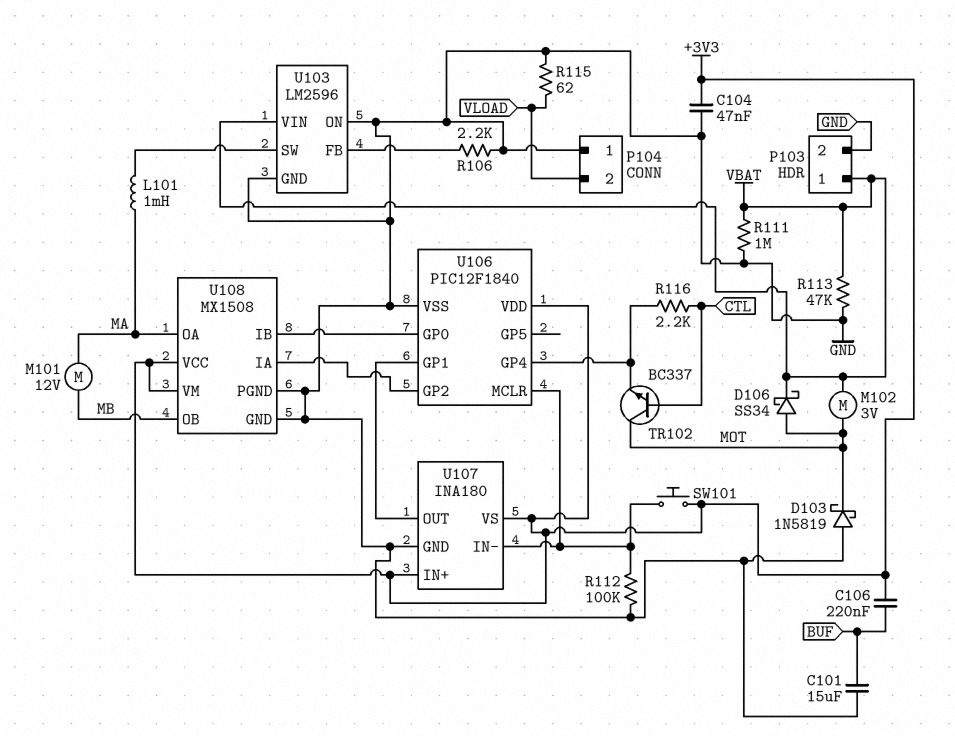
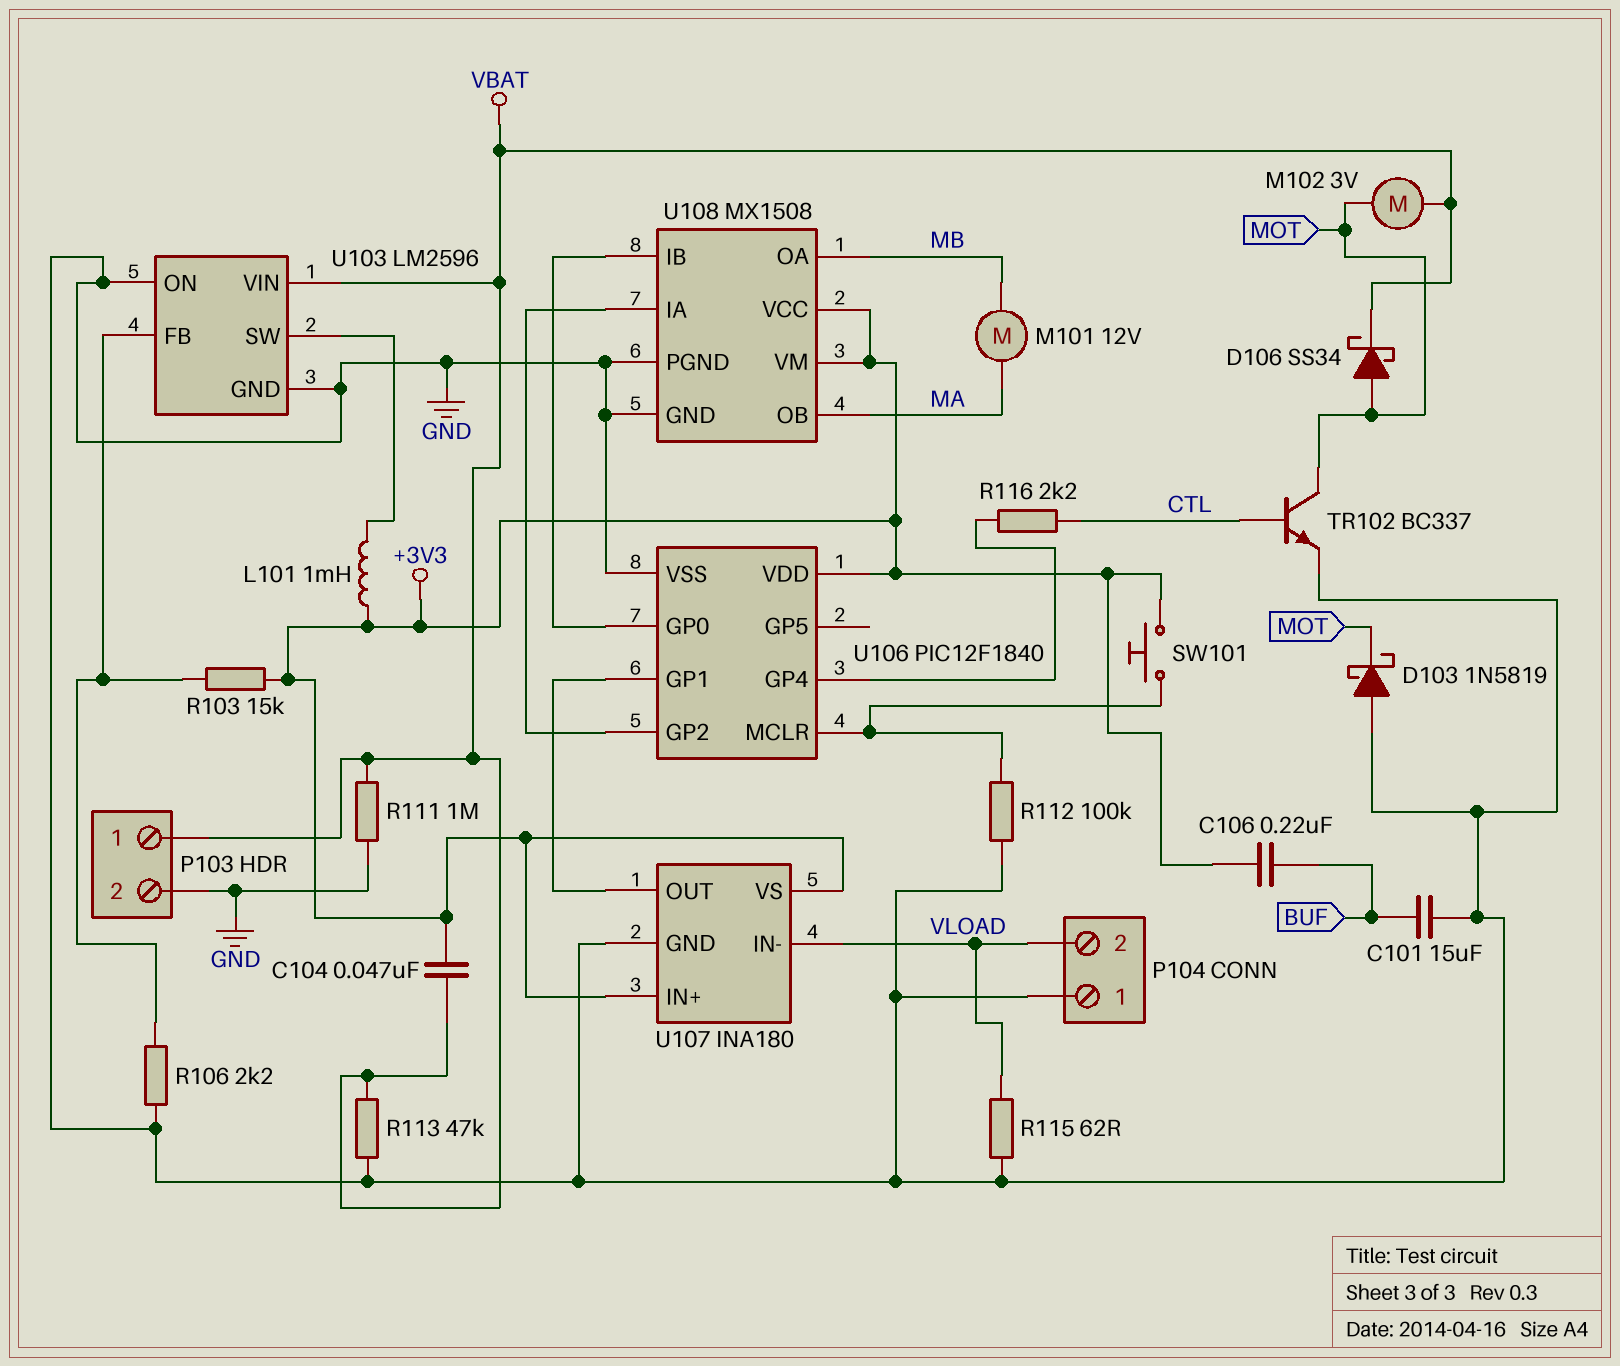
C104: 47nF (+3V3, GND) -> 47nF (+3V3, VBAT)
L101: 1mH (MA, U103/SW) -> 1mH (+3V3, U103/SW)
R103: none -> 15k (+3V3, U103/FB)
TR102: NPN BC337 (B CTL, C MOT, E U106/GP4) -> NPN BC337 (B CTL, C MOT, E GND)
U107 pin IN-: U106/MCLR -> VLOAD
U108 pin OA: MA -> MB
U108 pin OB: MB -> MA

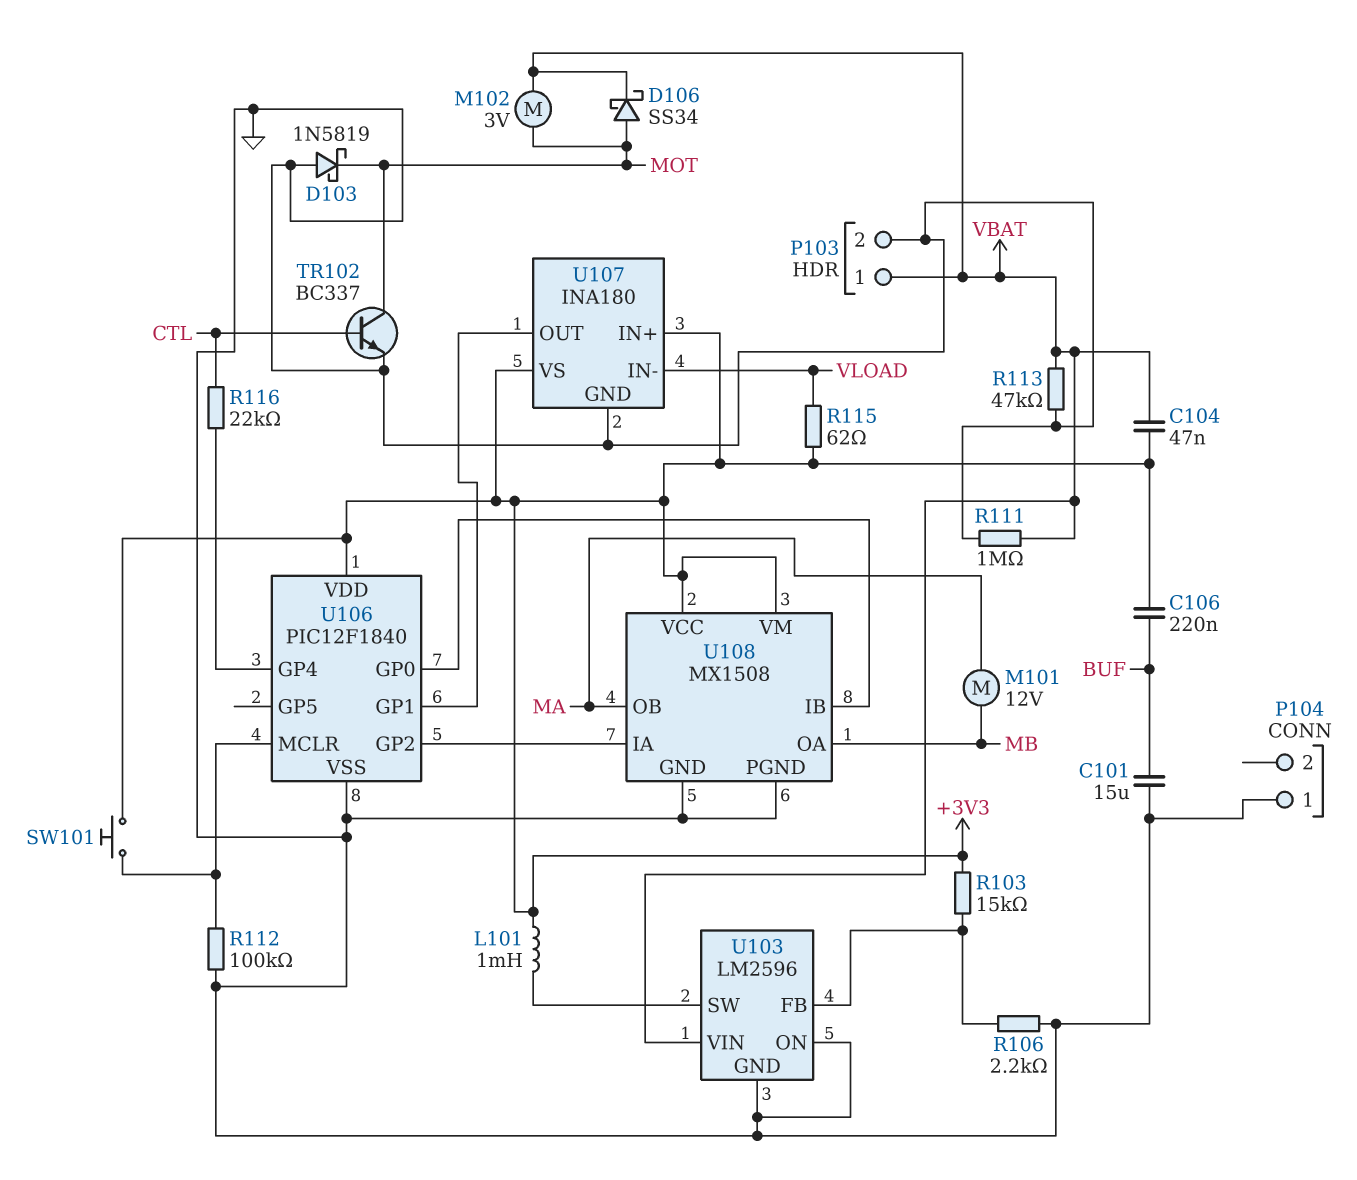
P104 pin 2: VLOAD -> none
R115: 62 (GND, VLOAD) -> 62 (+3V3, VLOAD)
R116: 2.2k (CTL, U106/GP4) -> 22k (CTL, U106/GP4)

